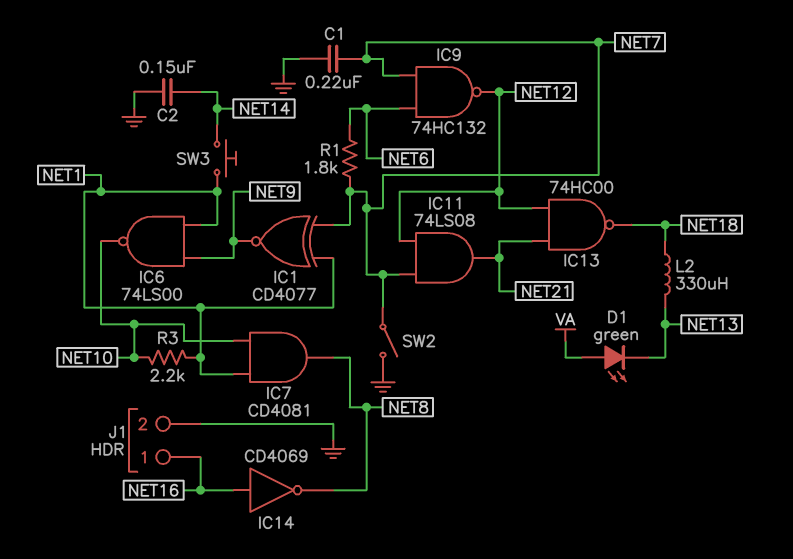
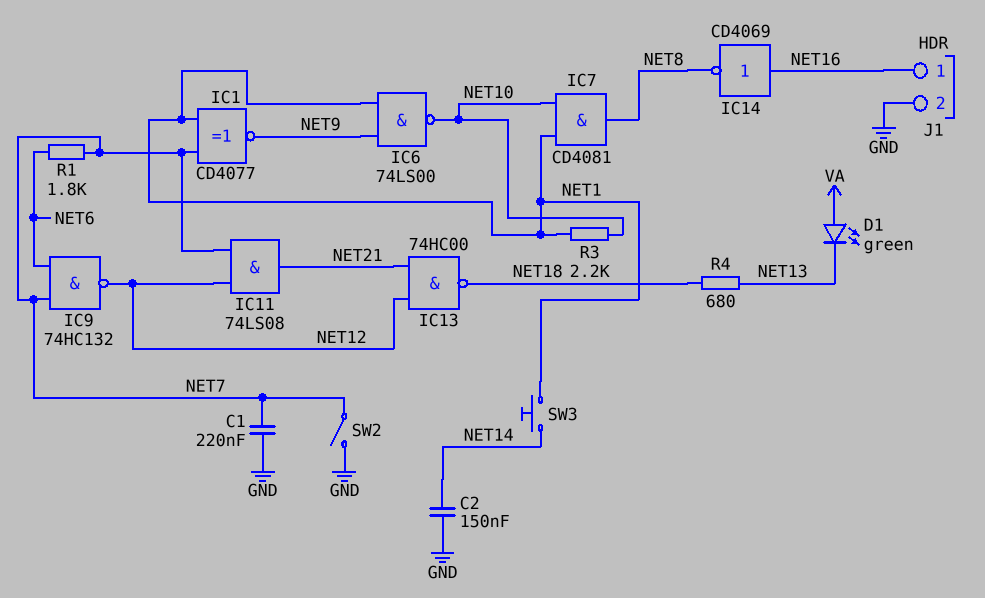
L2: 330uH (NET13, NET18) -> none
R4: none -> 680 (NET13, NET18)

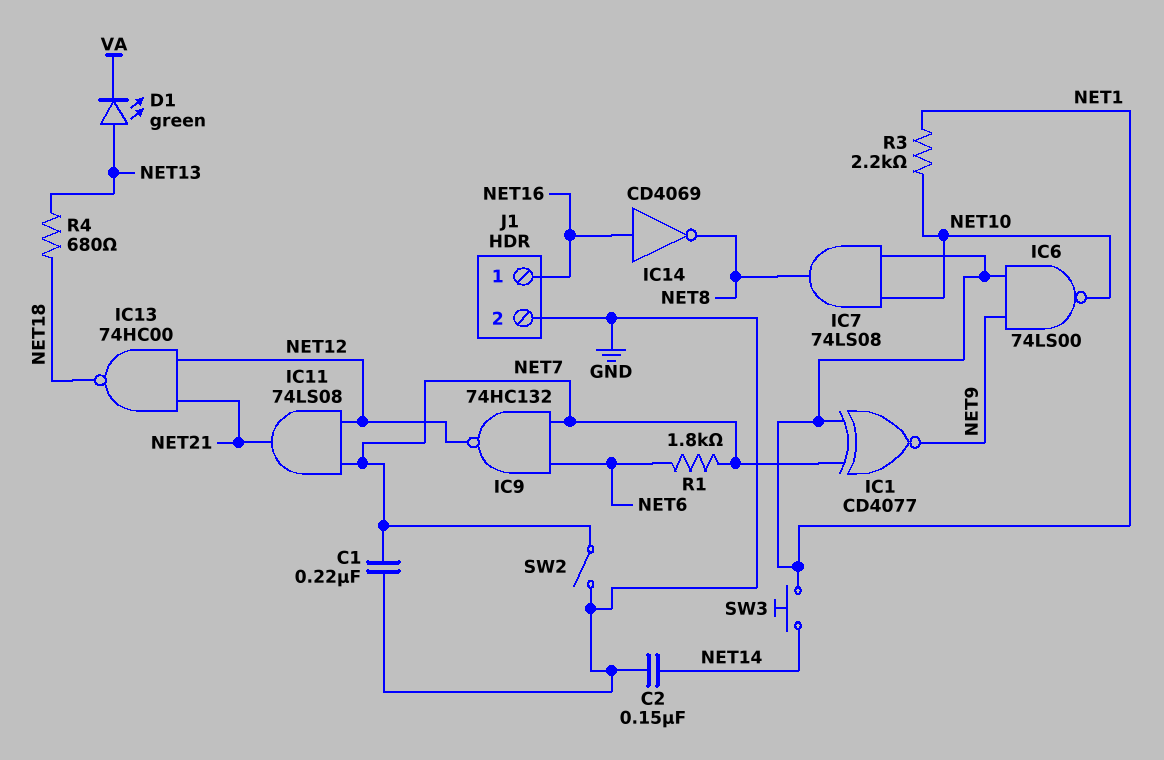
D1: LED green (A VA, K NET13) -> LED green (A NET13, K VA)
IC7: AND CD4081 (in NET1, in NET10, out NET8) -> AND 74LS08 (in NET1, in NET10, out NET8)

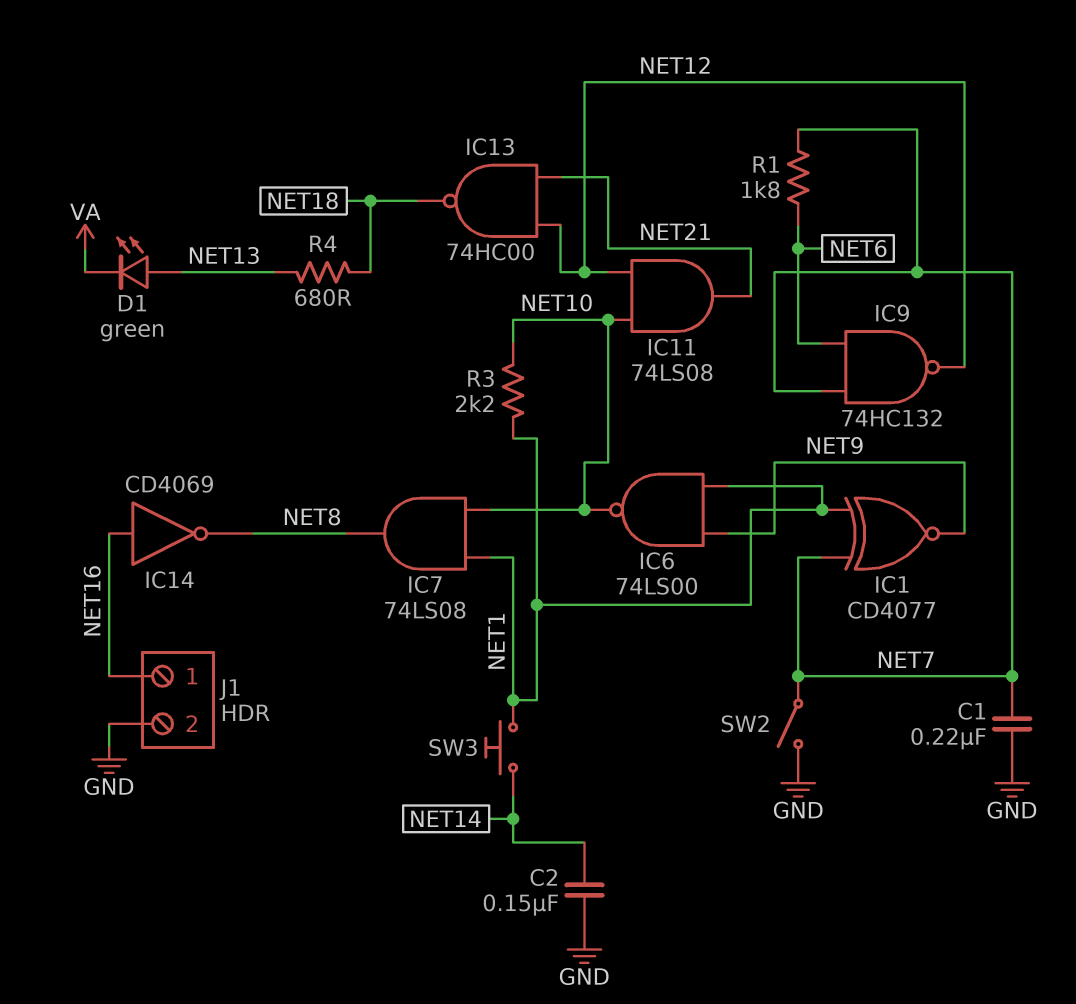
IC11: AND 74LS08 (in NET7, in NET12, out NET21) -> AND 74LS08 (in NET10, in NET12, out NET21)

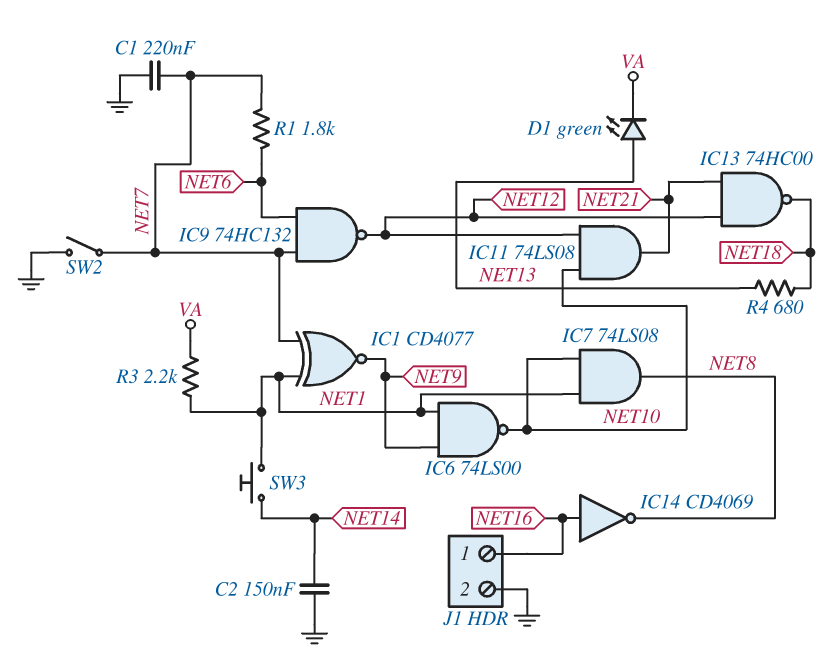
R3: 2.2k (NET1, NET10) -> 2.2k (NET1, VA)

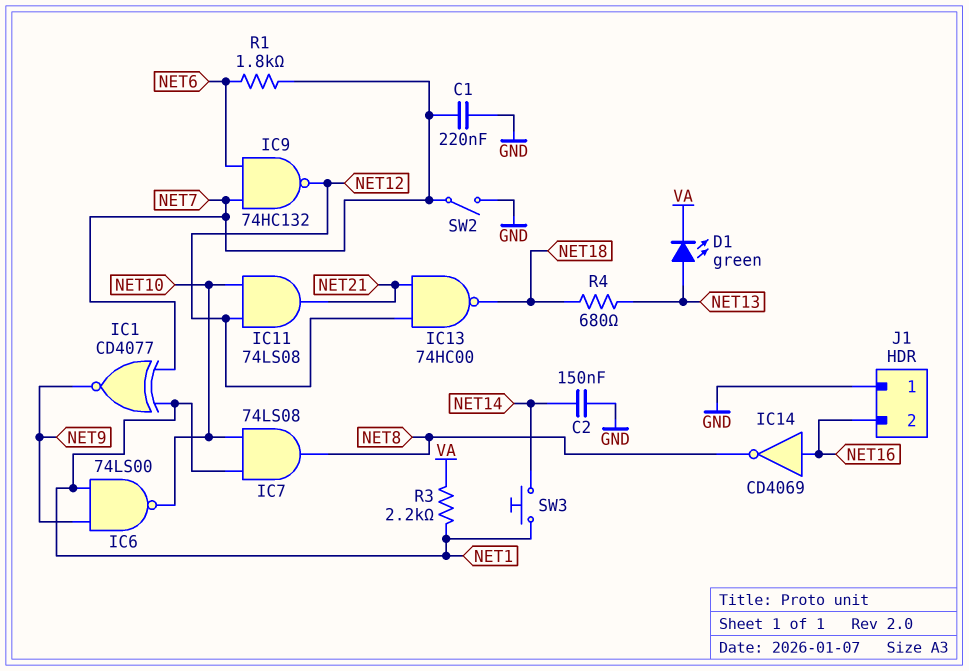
J1 pin 1: NET16 -> GND
J1 pin 2: GND -> NET16

